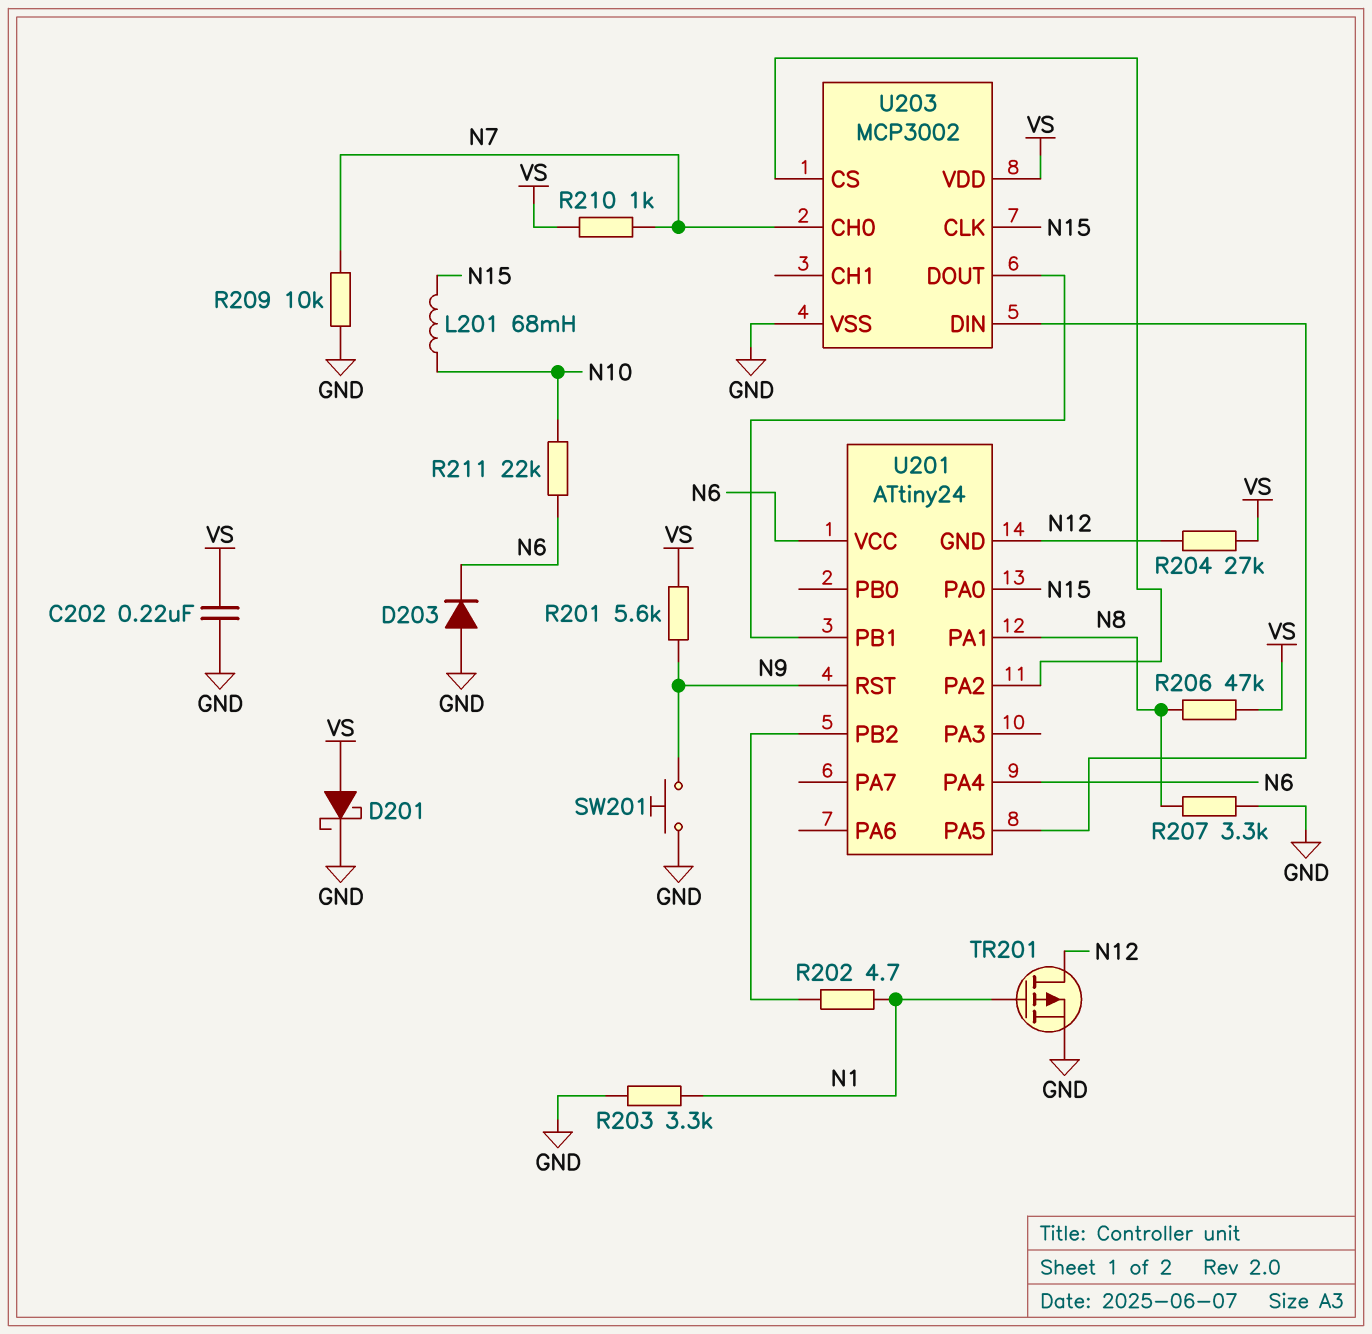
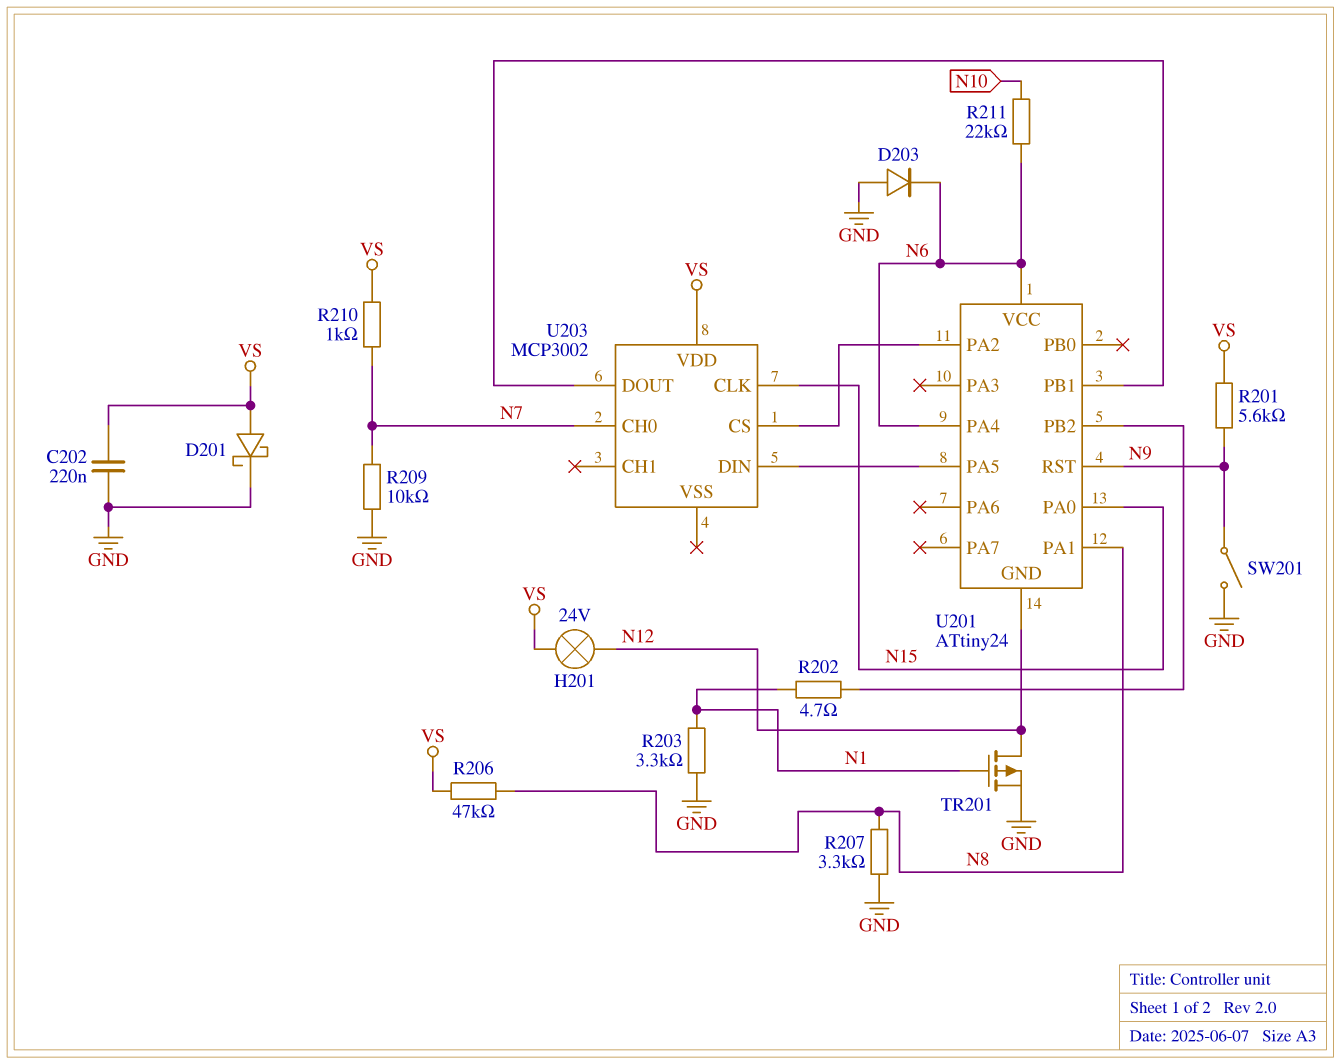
H201: none -> lamp 24V (N12, VS)
L201: 68mH (N10, N15) -> none
R204: 27k (N12, VS) -> none
SW201: button (GND, N9) -> switch (GND, N9)
U203 pin VSS: GND -> none

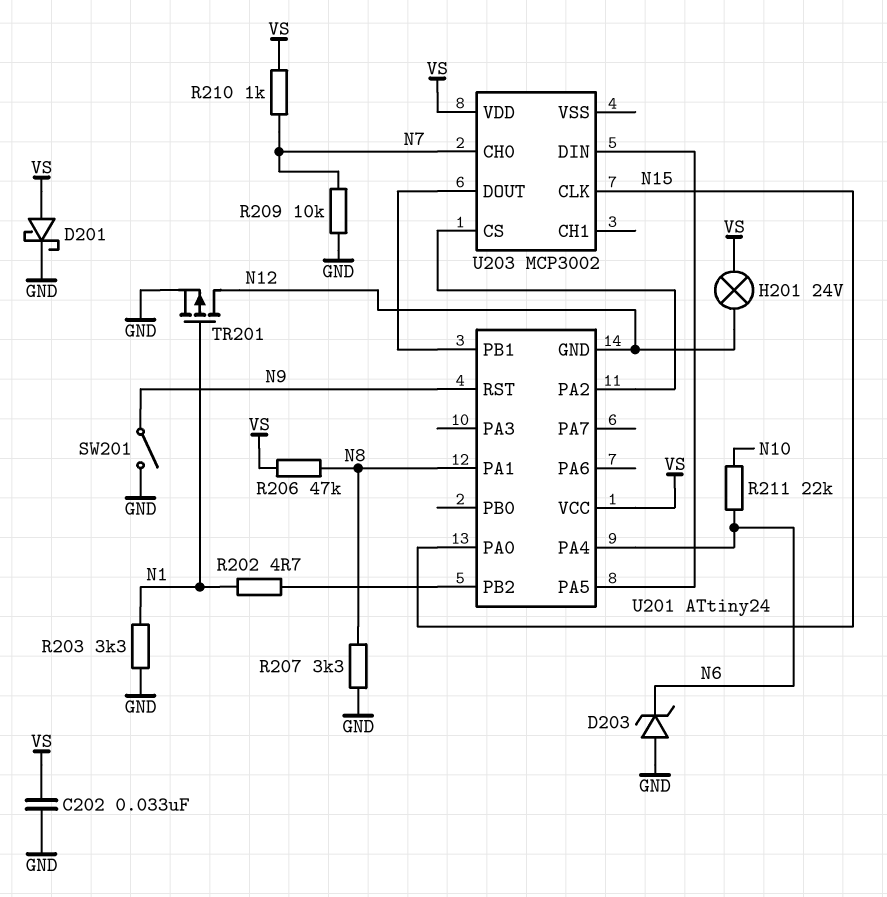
C202: 220nF (GND, VS) -> 33nF (GND, VS)
D203: diode (A GND, K N6) -> zener (A GND, K N6)
R201: 5.6k (N9, VS) -> none
U201 pin VCC: N6 -> VS

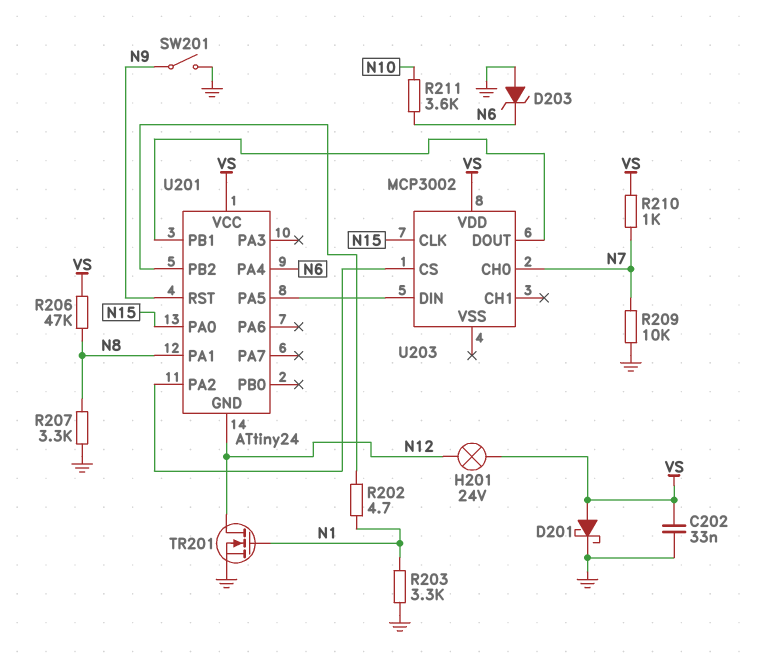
R211: 22k (N6, N10) -> 3.6k (N6, N10)
TR201: PMOS (G N1, D N12, S GND) -> NMOS (G N1, D N12, S GND)

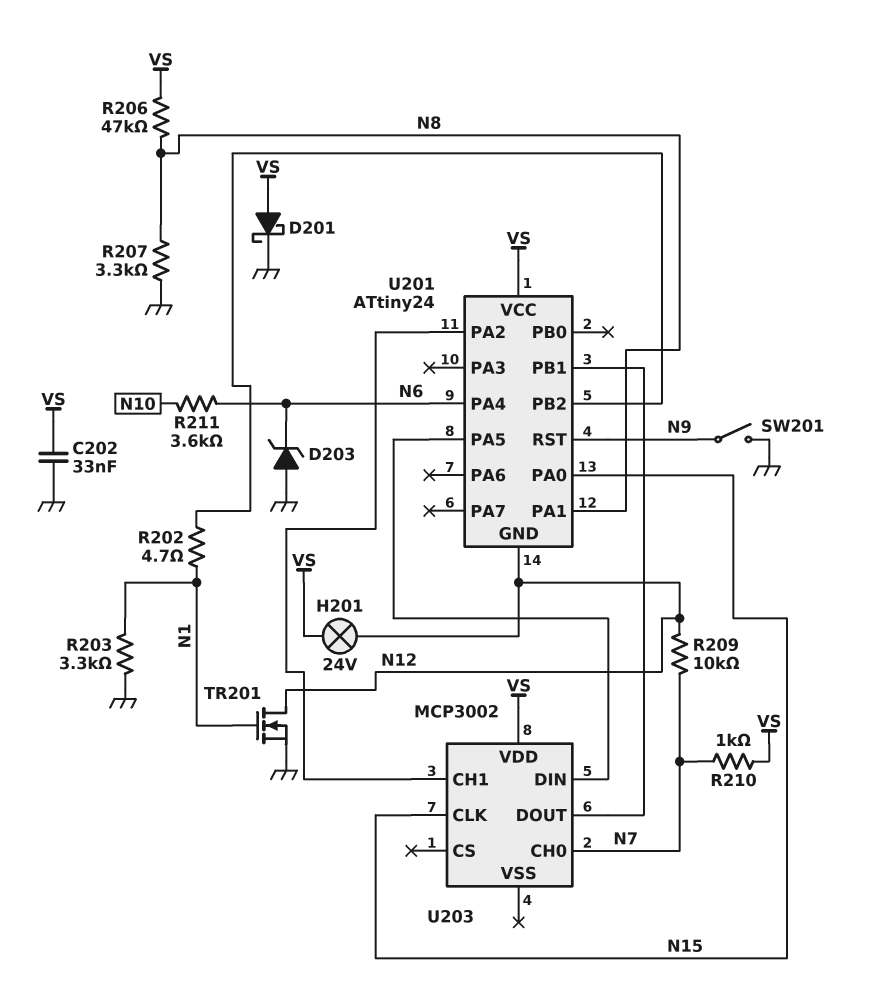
R209: 10k (GND, N7) -> 10k (N7, N12)
U203 pin CH1: none -> U201/PA2
U203 pin CS: U201/PA2 -> none

